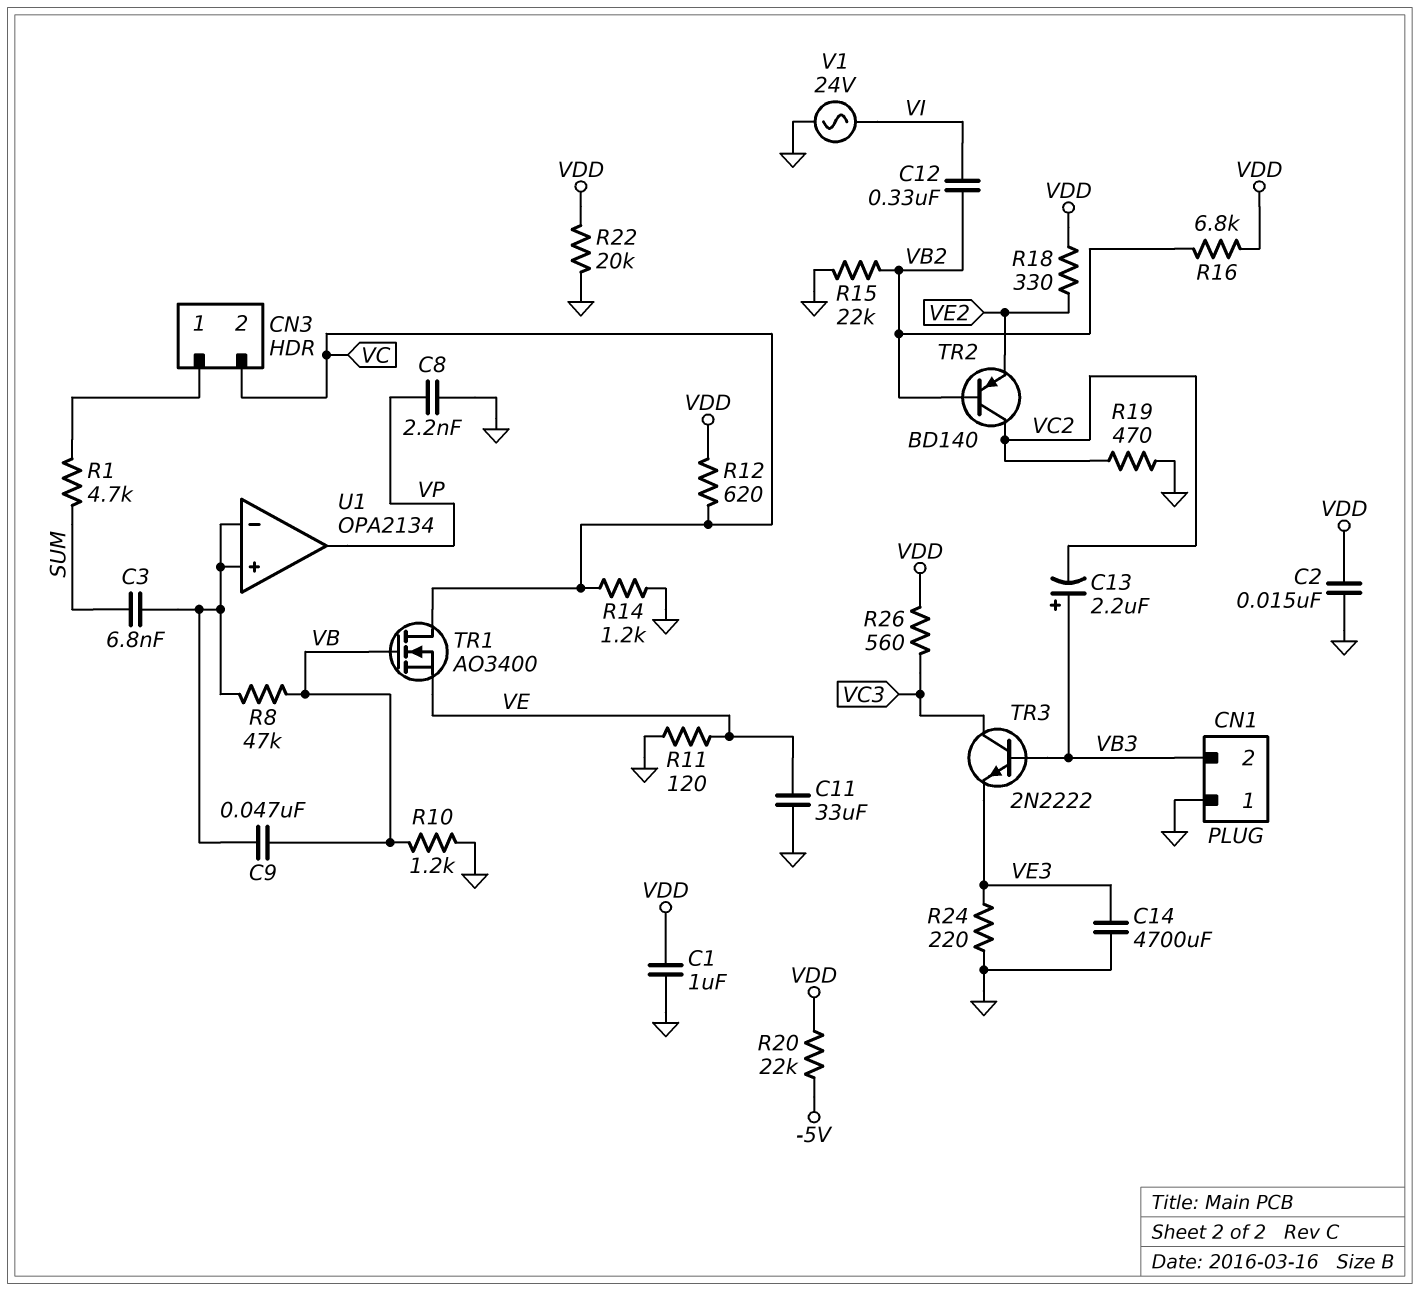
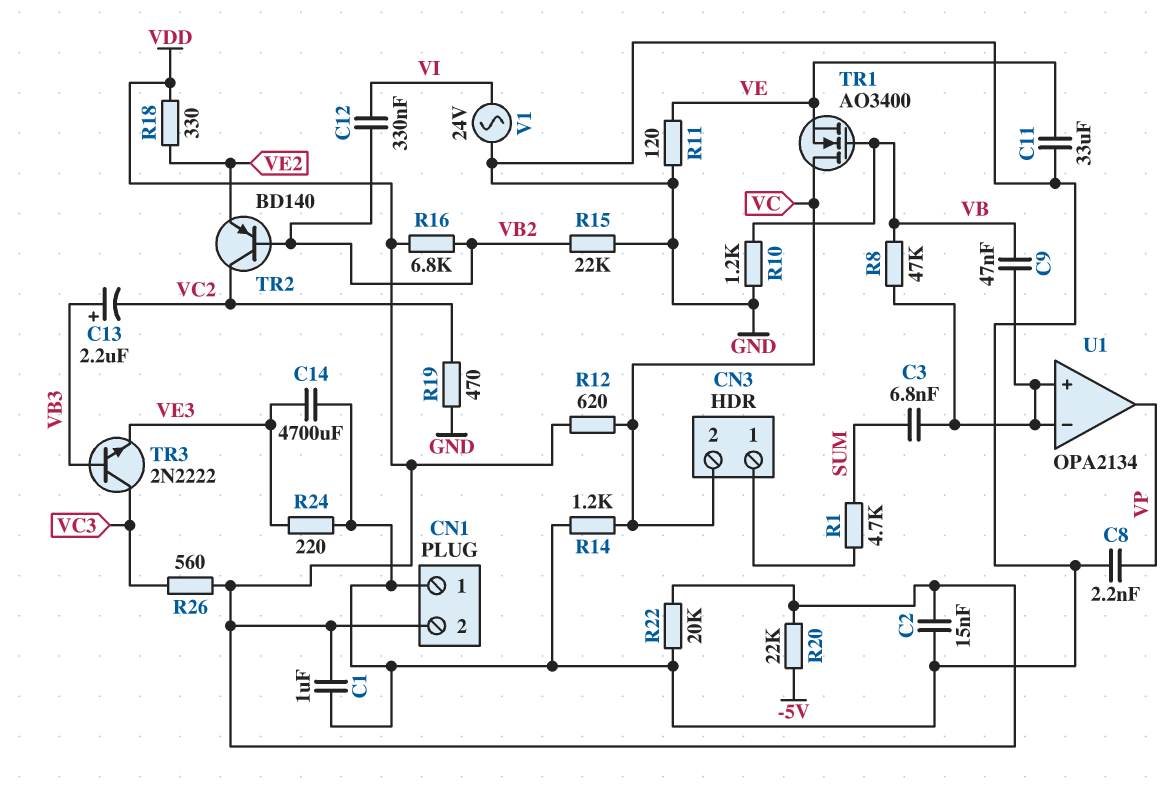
CN1 pin 2: VB3 -> VDD

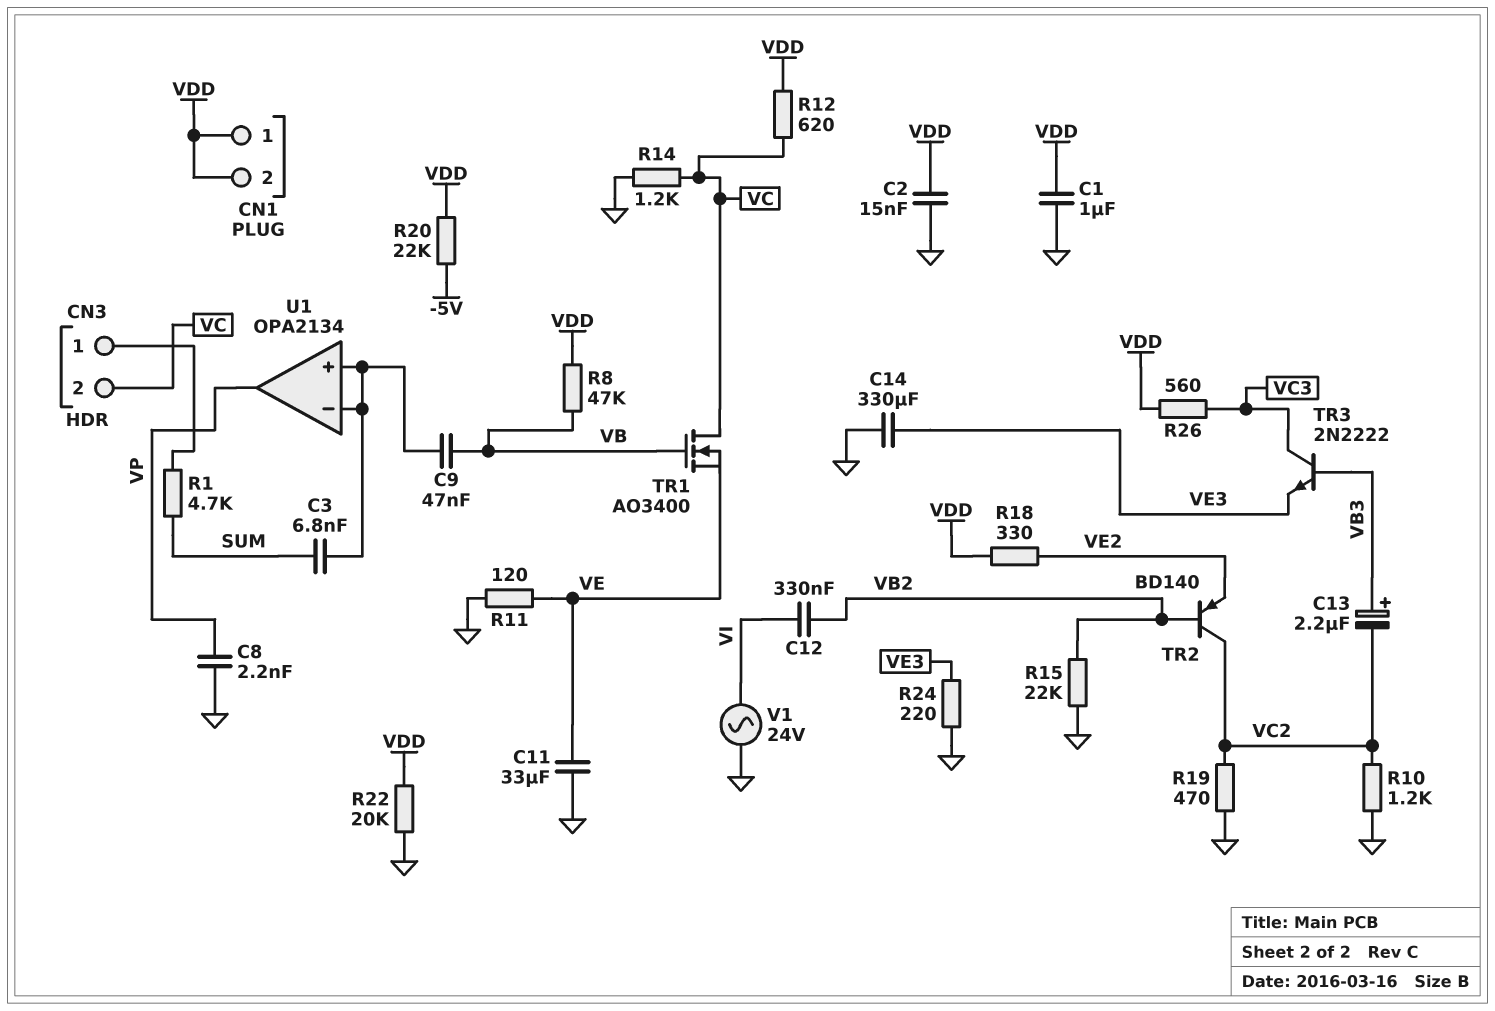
C14: 4700uF (GND, VE3) -> 330uF (GND, VE3)
CN1 pin 1: GND -> VDD
R8: 47k (U1/in+, VB) -> 47k (VB, VDD)
R10: 1.2k (GND, VB) -> 1.2k (GND, VC2)
R16: 6.8k (VB2, VDD) -> none

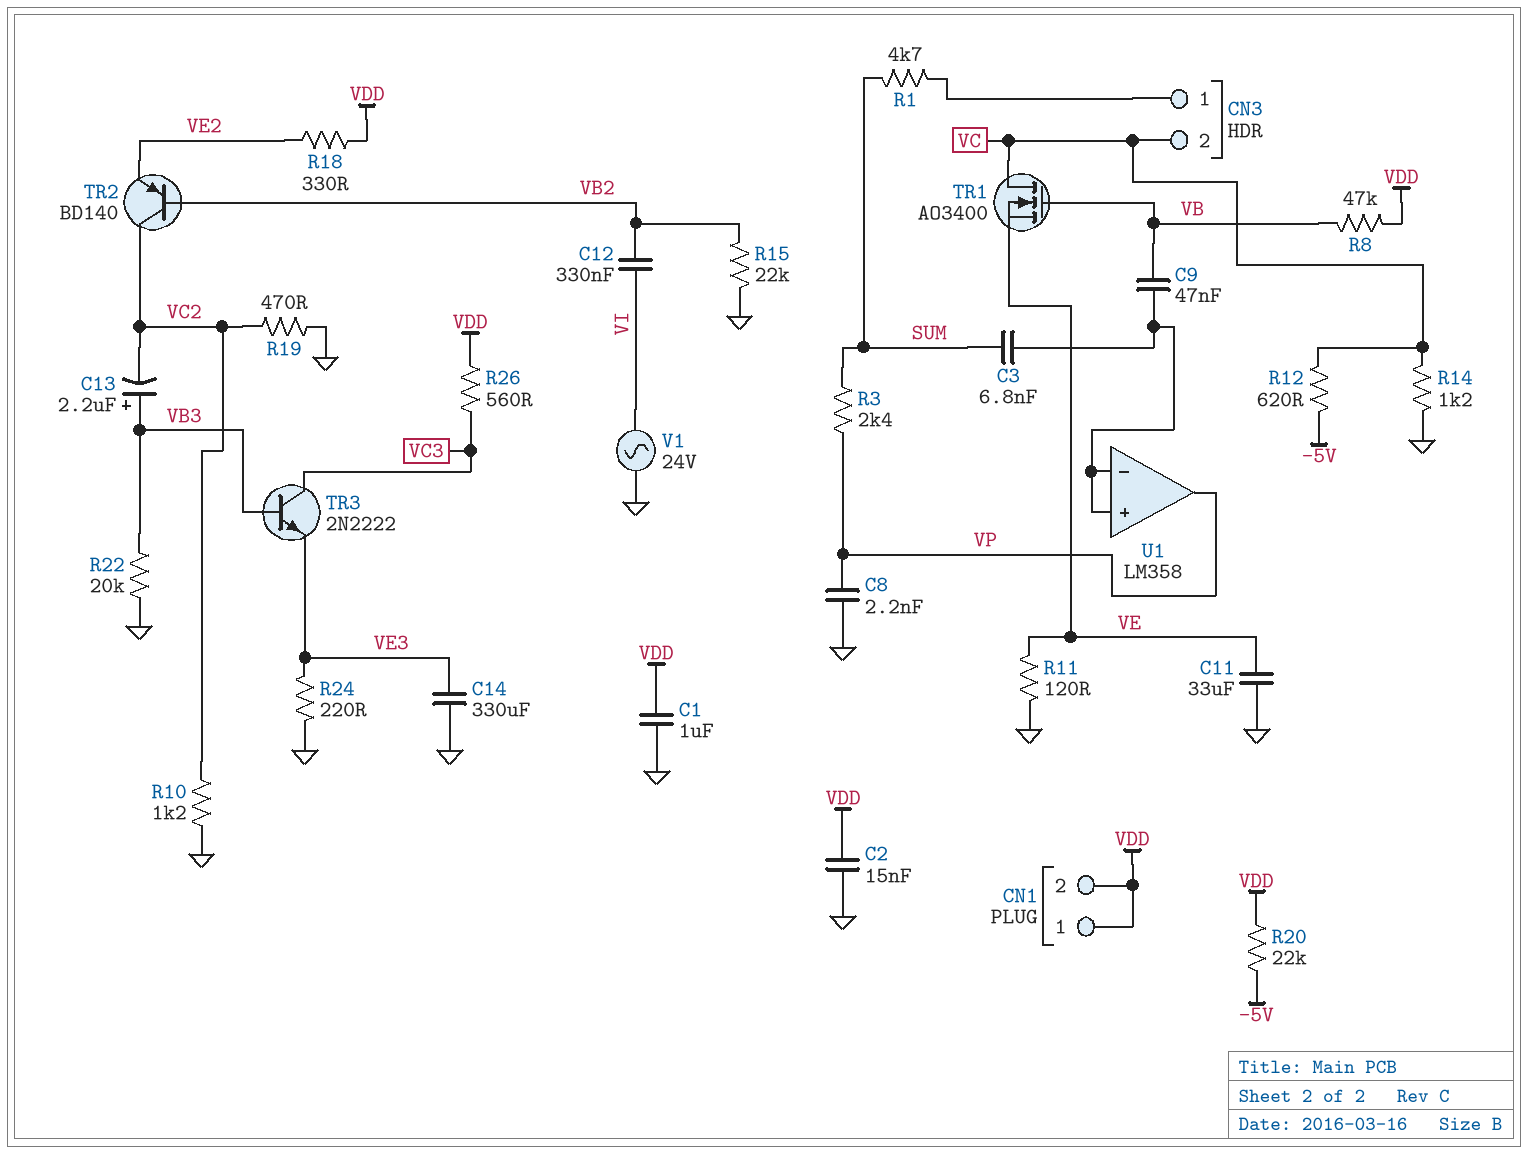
R3: none -> 2.4k (SUM, VP)
R12: 620 (VC, VDD) -> 620 (-5V, VC)
R22: 20k (GND, VDD) -> 20k (GND, VB3)
U1: OPA2134 -> LM358

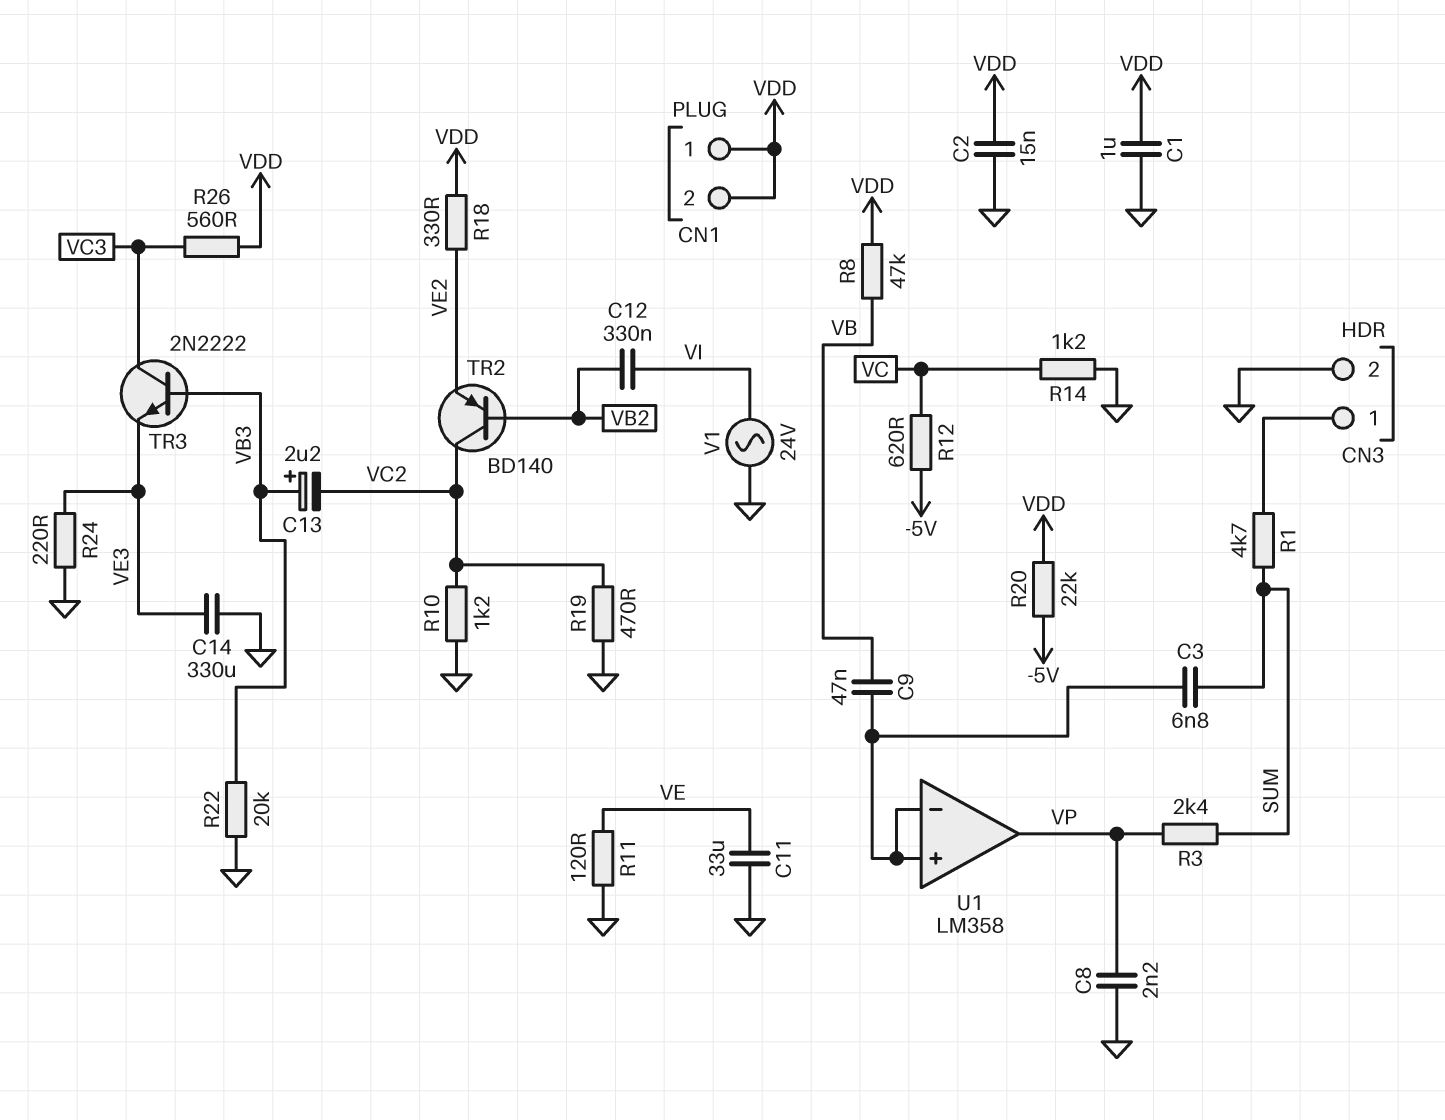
CN3 pin 2: VC -> GND
R15: 22k (GND, VB2) -> none
TR1: NMOS AO3400 (G VB, D VC, S VE) -> none

